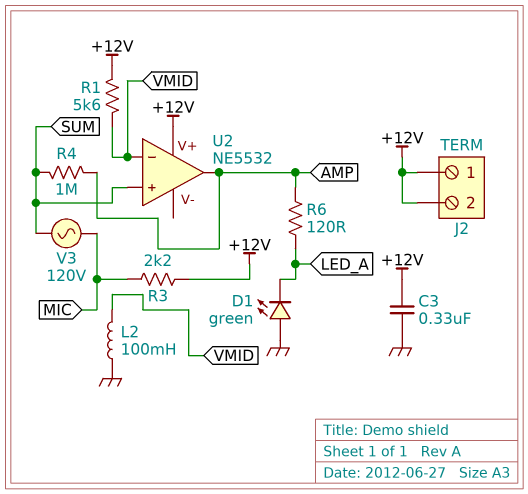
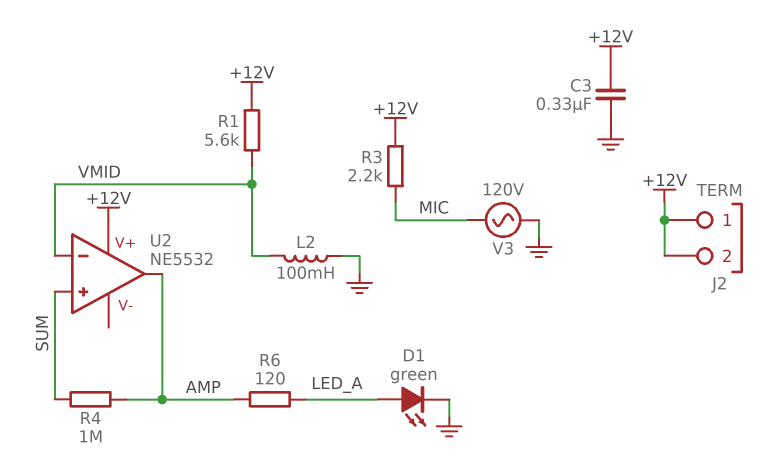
D1: LED green (A GND, K LED_A) -> LED green (A LED_A, K GND)
V3: AC 120V (MIC, SUM) -> AC 120V (GND, MIC)

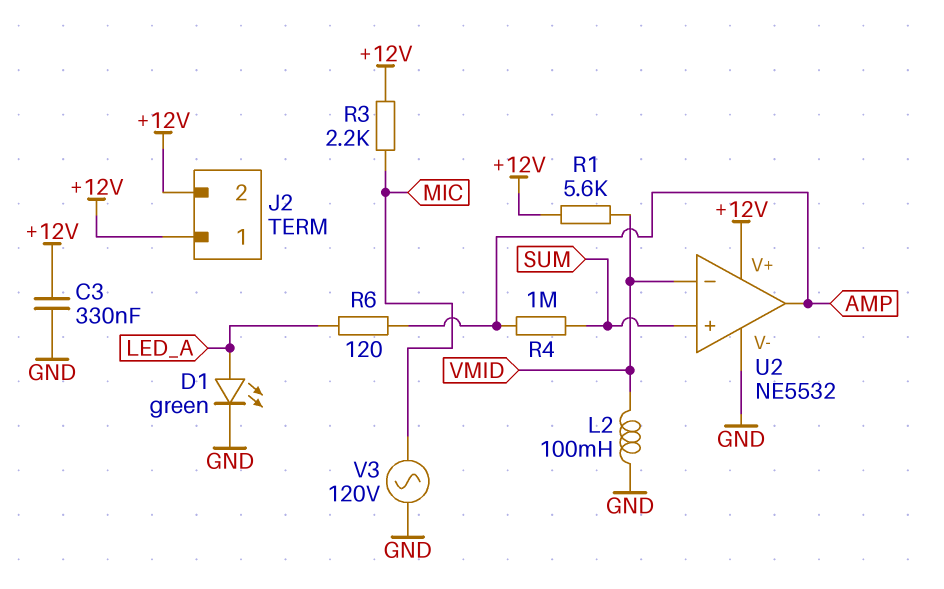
U2 pin V-: none -> GND

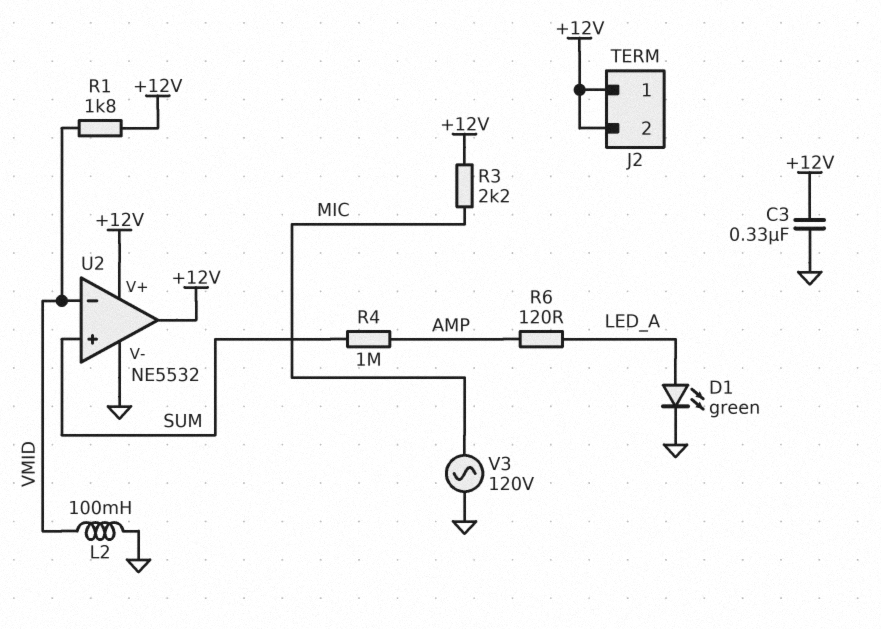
R1: 5.6k (+12V, VMID) -> 1.8k (+12V, VMID)
U2 pin out: AMP -> +12V

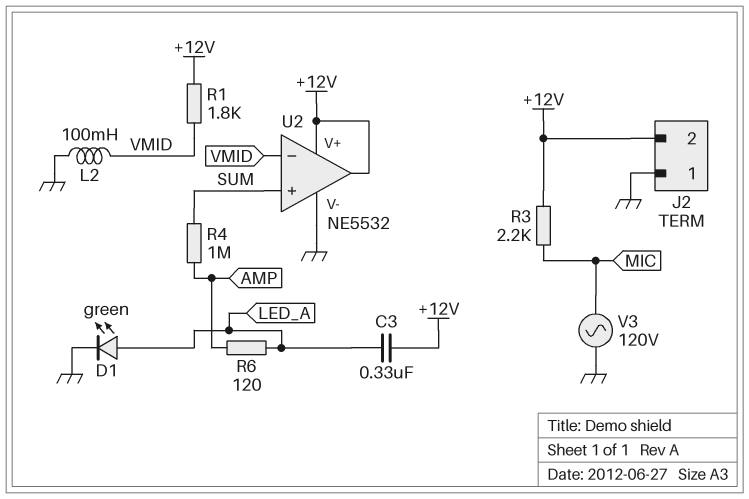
C3: 330nF (+12V, GND) -> 330nF (+12V, LED_A)
J2 pin 1: +12V -> GND

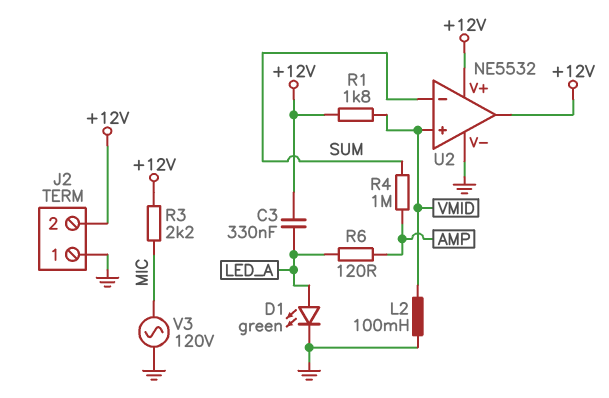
U2 pin in+: SUM -> VMID
U2 pin in-: VMID -> SUM

